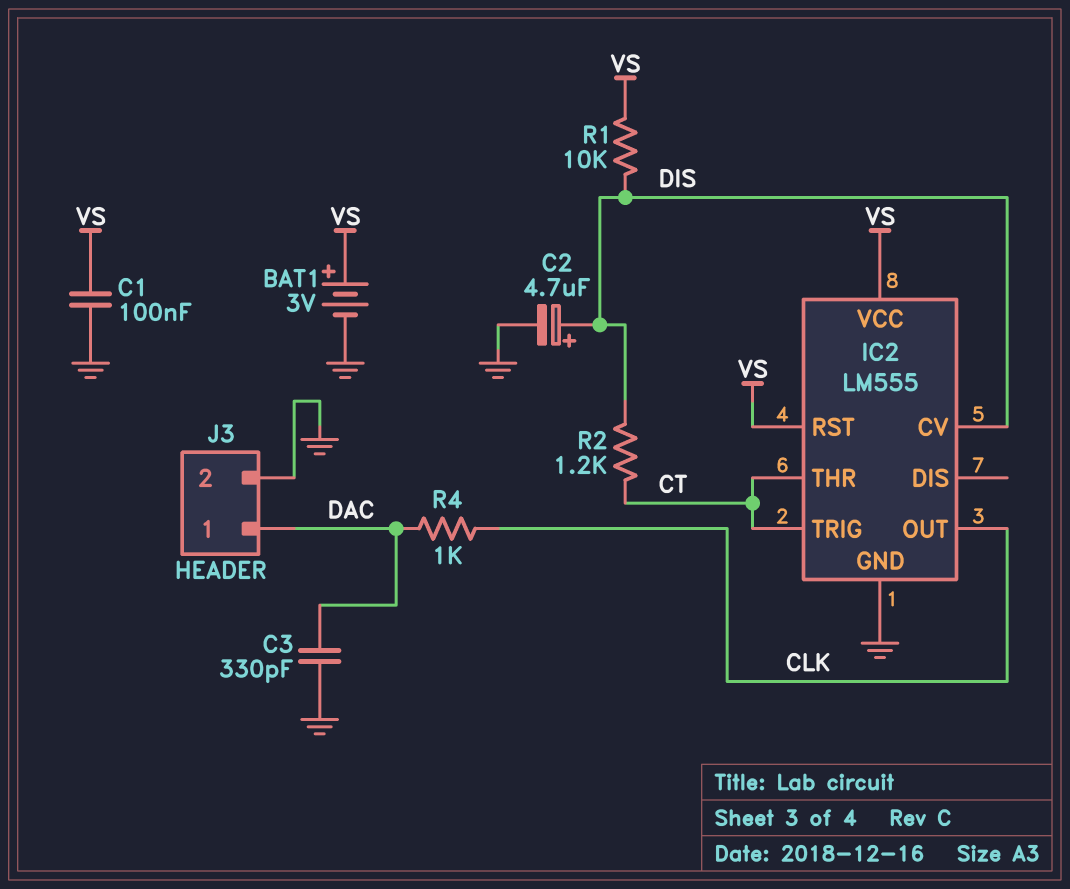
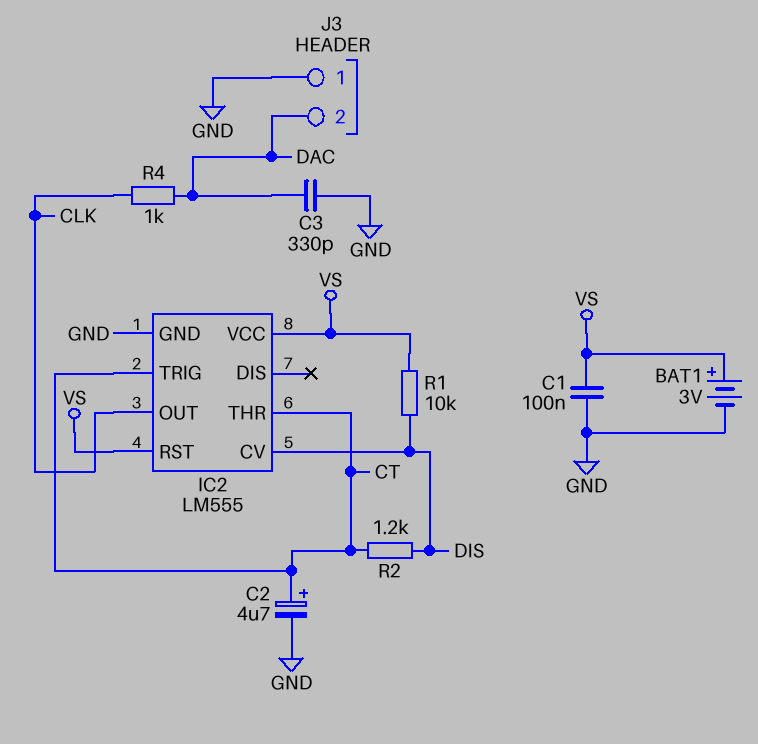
C2: 4.7uF (plus DIS, minus GND) -> 4.7uF (plus CT, minus GND)
J3 pin 1: DAC -> GND
J3 pin 2: GND -> DAC

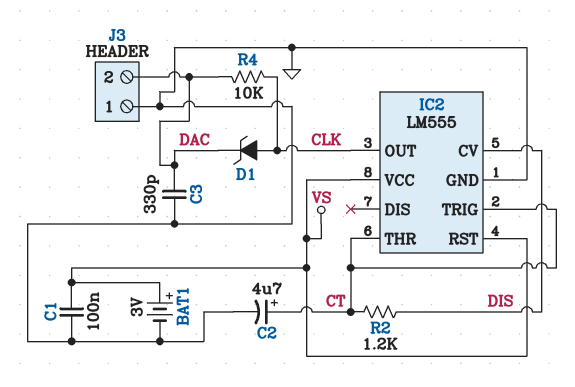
D1: none -> zener (A CLK, K DAC)
R1: 10k (DIS, VS) -> none
R4: 1k (CLK, DAC) -> 10k (CLK, DAC)

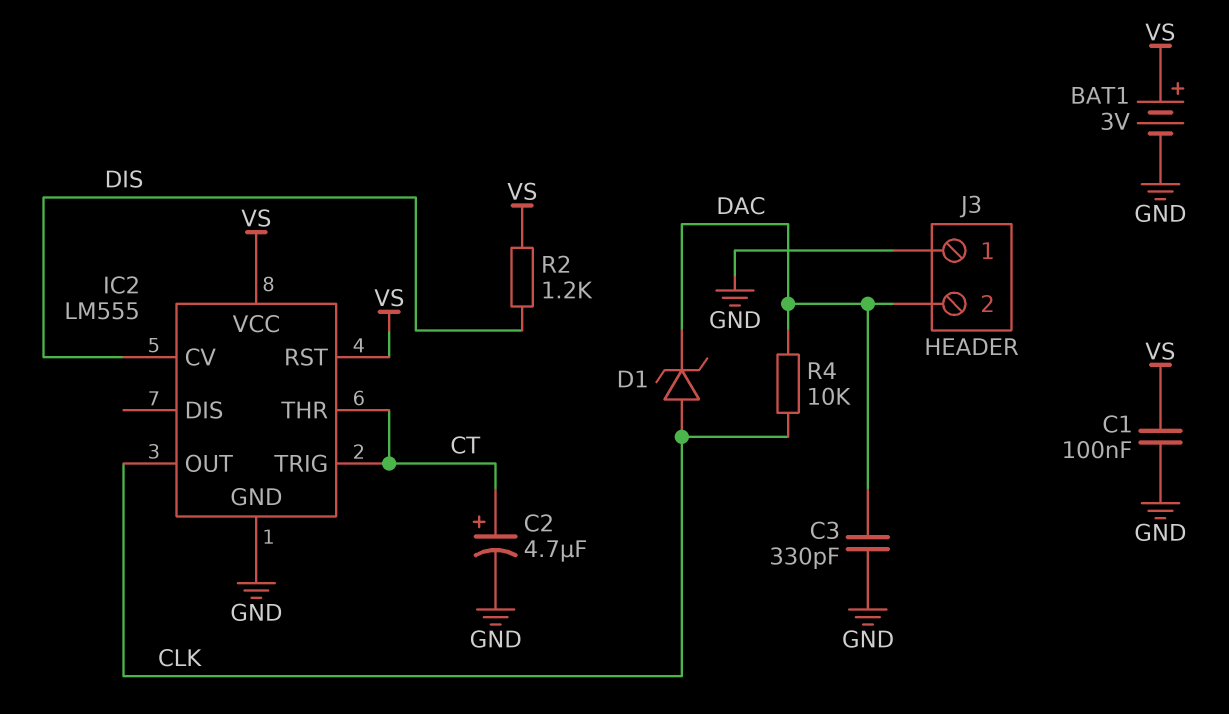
R2: 1.2k (CT, DIS) -> 1.2k (DIS, VS)

